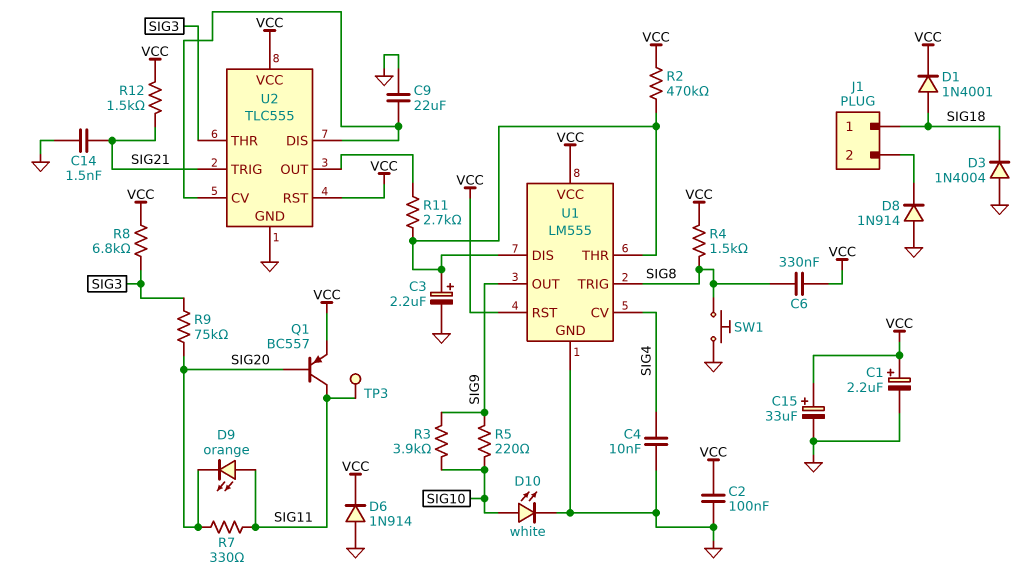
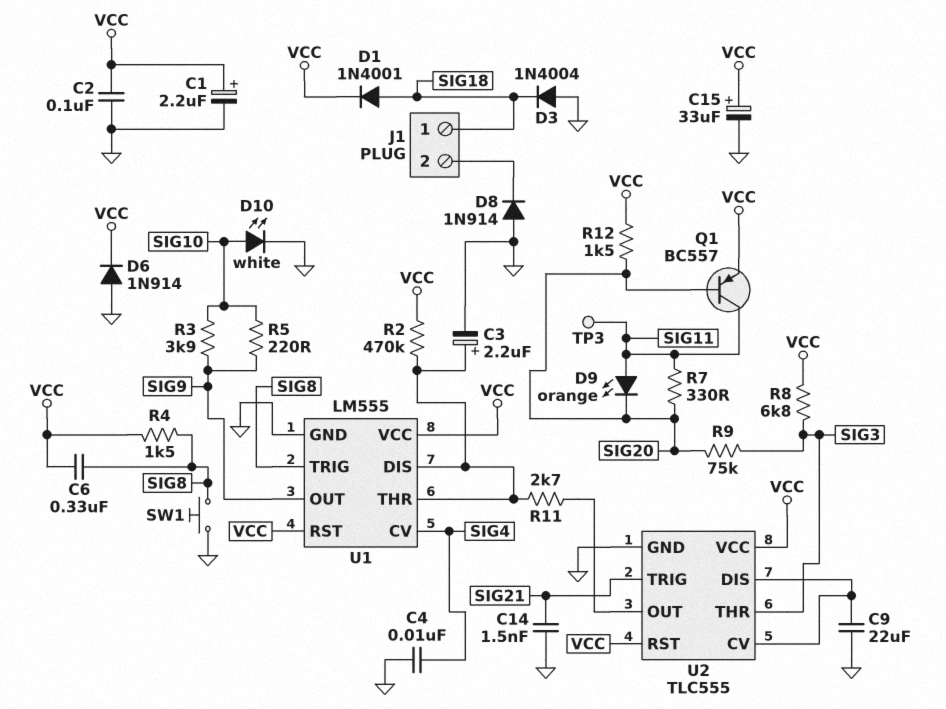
R12: 1.5k (SIG21, VCC) -> 1.5k (SIG20, VCC)

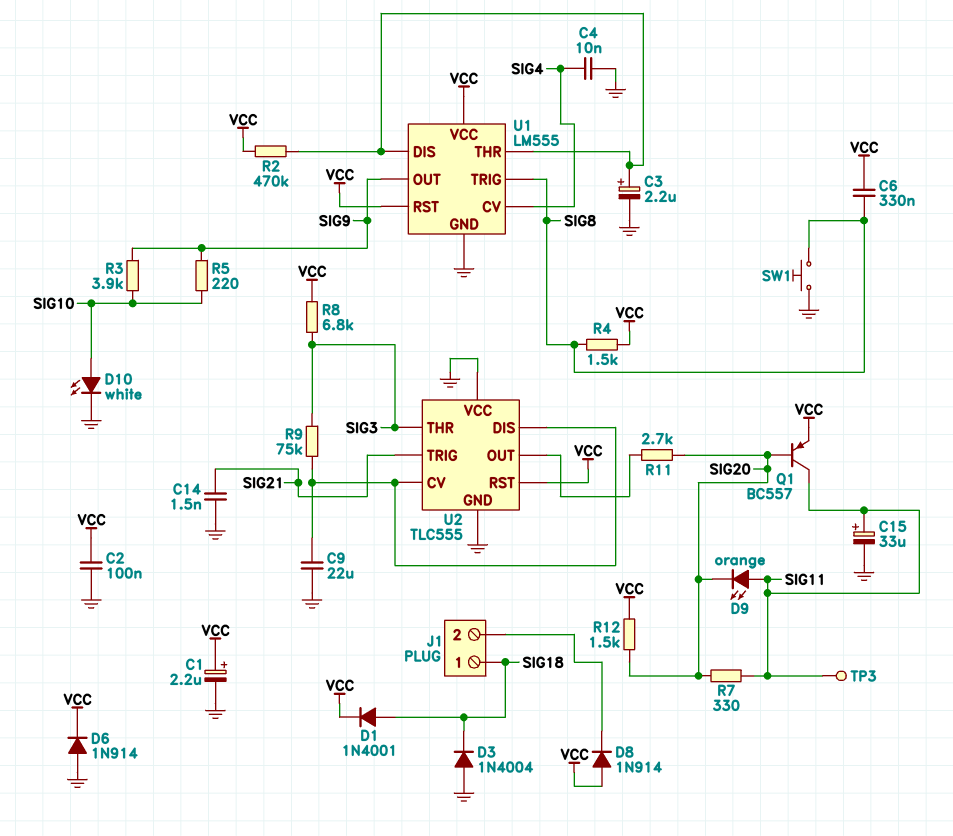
C15: 33uF (plus VCC, minus GND) -> 33uF (plus SIG11, minus GND)
D8: diode 1N914 (A GND, K J1/2) -> diode 1N914 (A VCC, K J1/2)
R9: 75k (SIG3, SIG20) -> 75k (SIG3, U2/CV)
R11: 2.7k (U1/DIS, U2/OUT) -> 2.7k (SIG20, U2/OUT)
U2 pin VCC: VCC -> GND

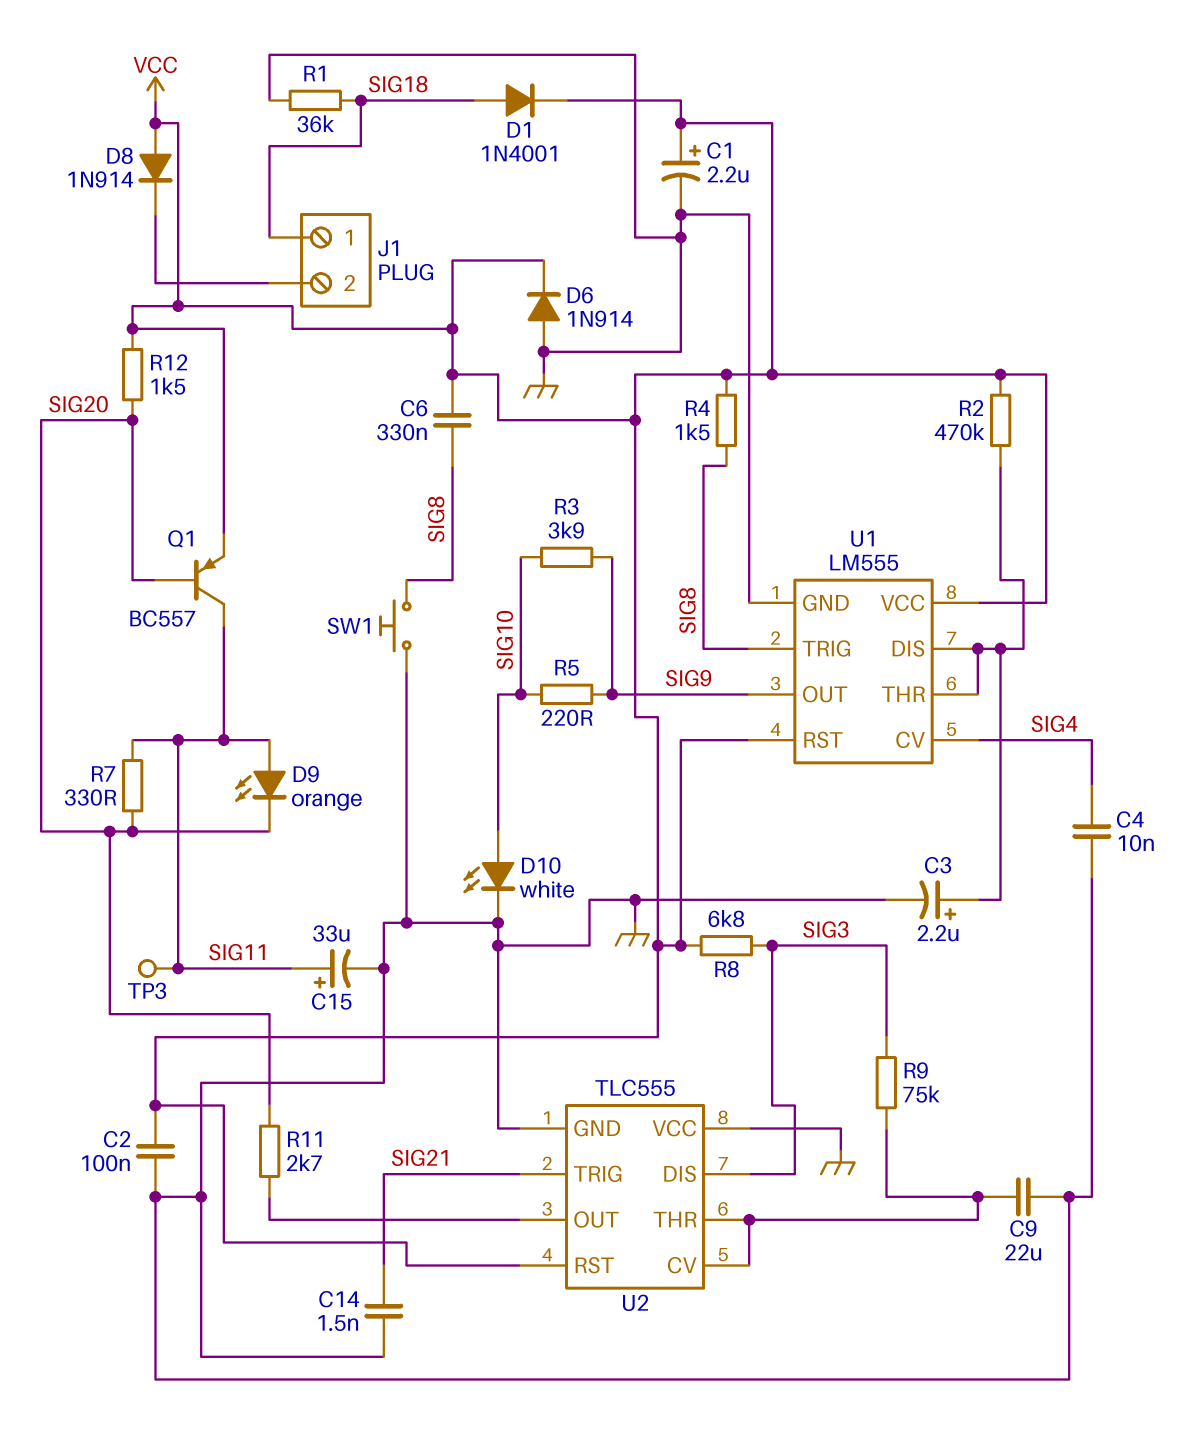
D3: diode 1N4004 (A GND, K SIG18) -> none
R1: none -> 36k (GND, SIG18)
U2 pin DIS: U2/CV -> SIG3
U2 pin THR: SIG3 -> U2/CV

